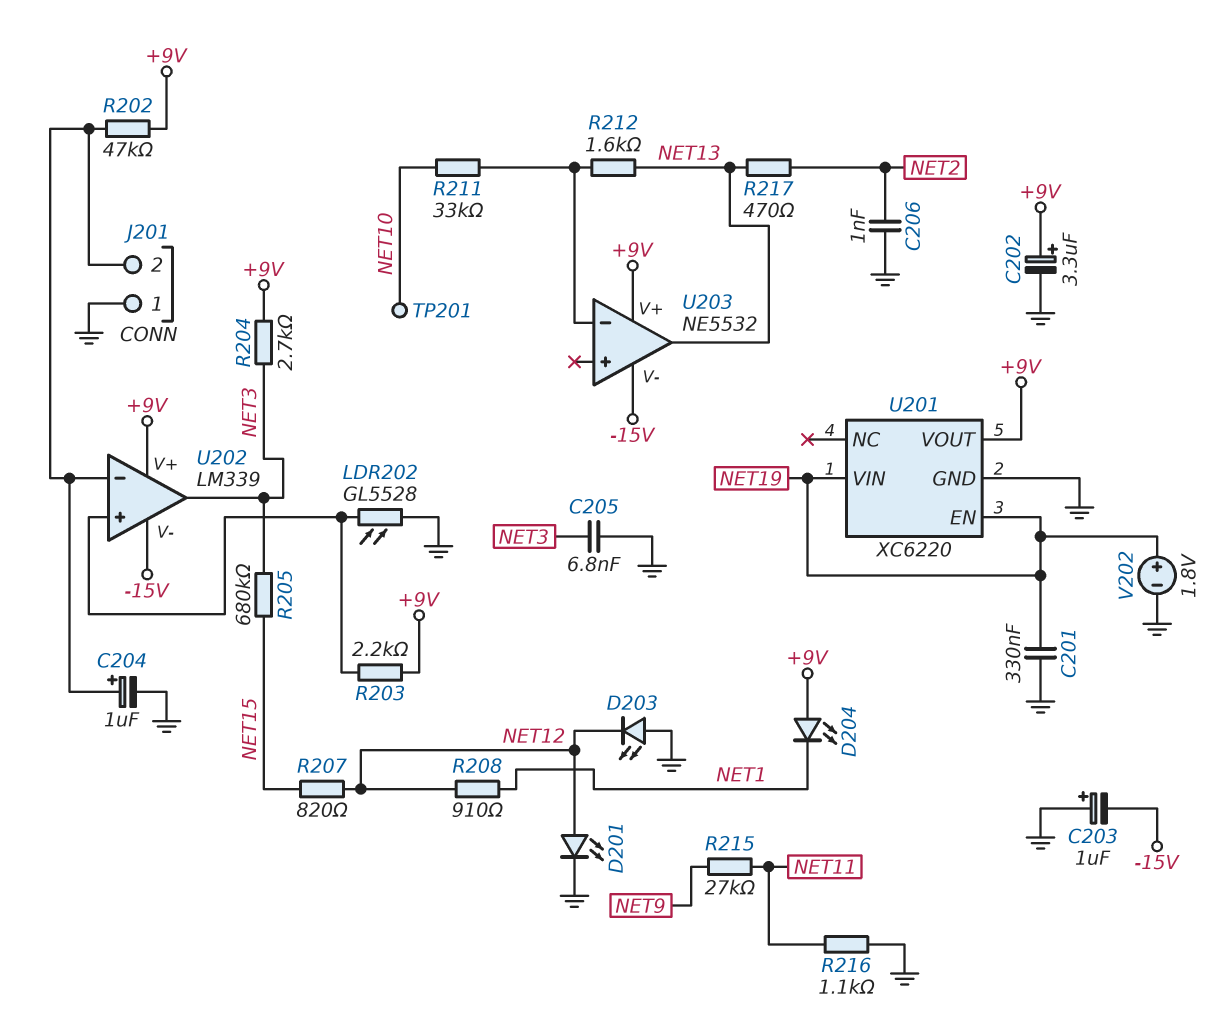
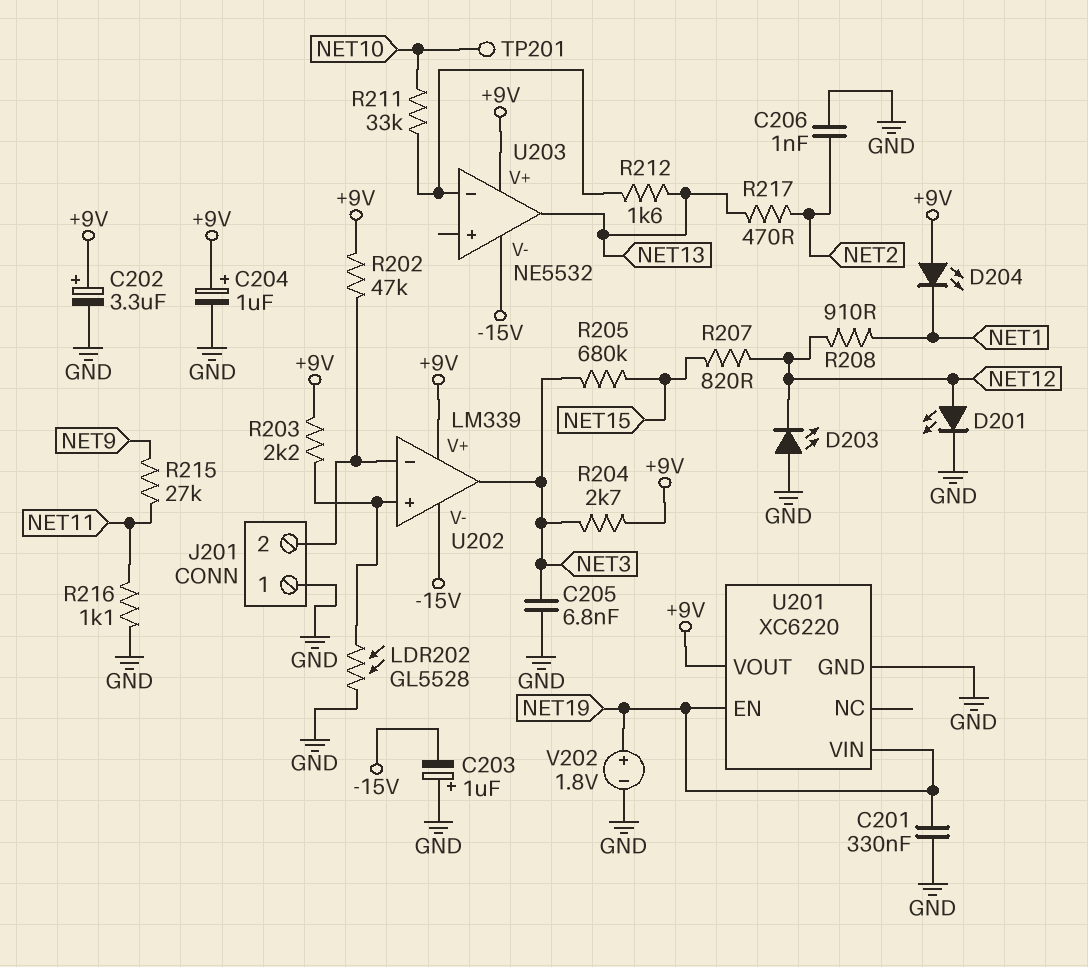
C204: 1uF (plus J201/2, minus GND) -> 1uF (plus +9V, minus GND)

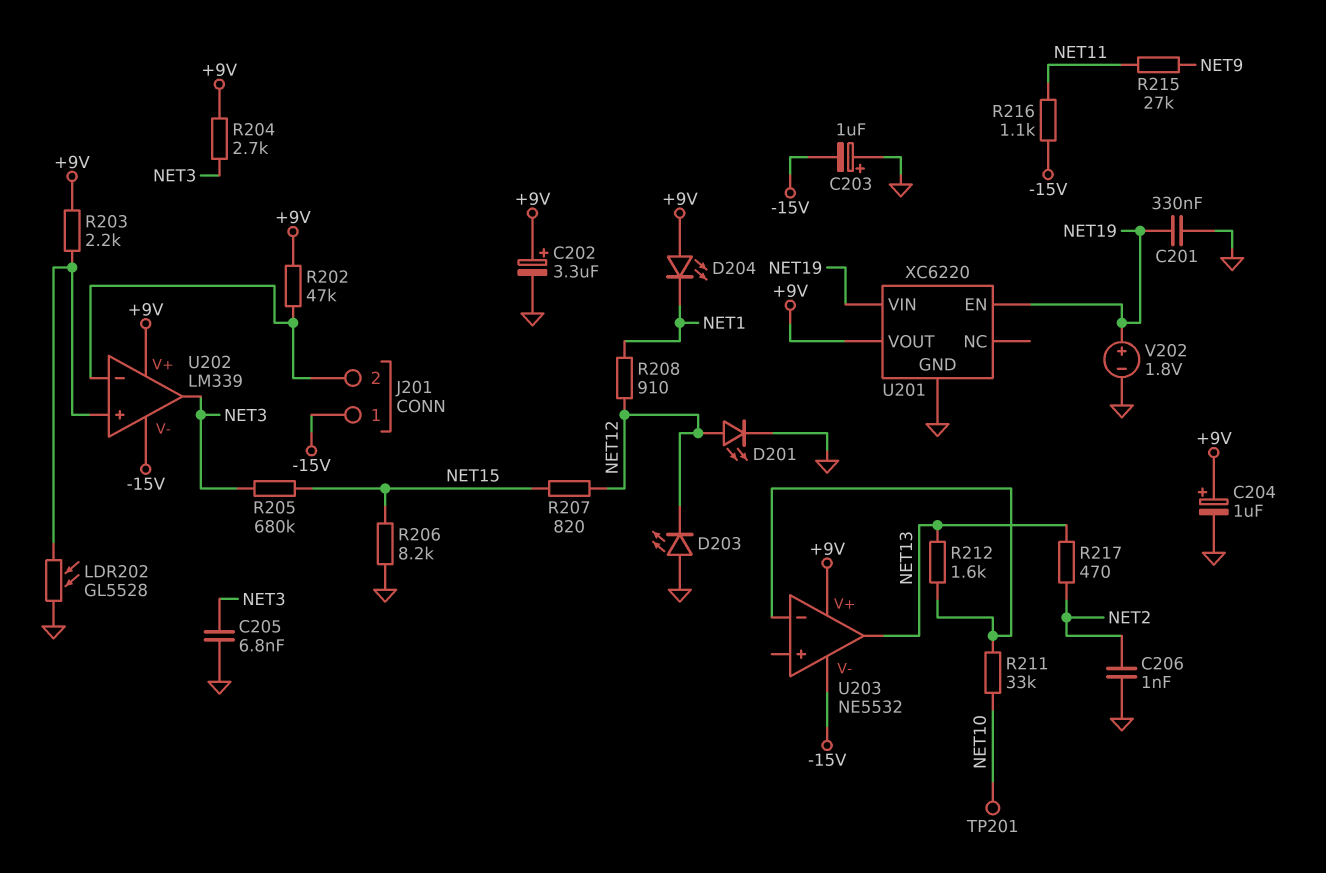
J201 pin 1: GND -> -15V
R206: none -> 8.2k (GND, NET15)
R216: 1.1k (GND, NET11) -> 1.1k (-15V, NET11)

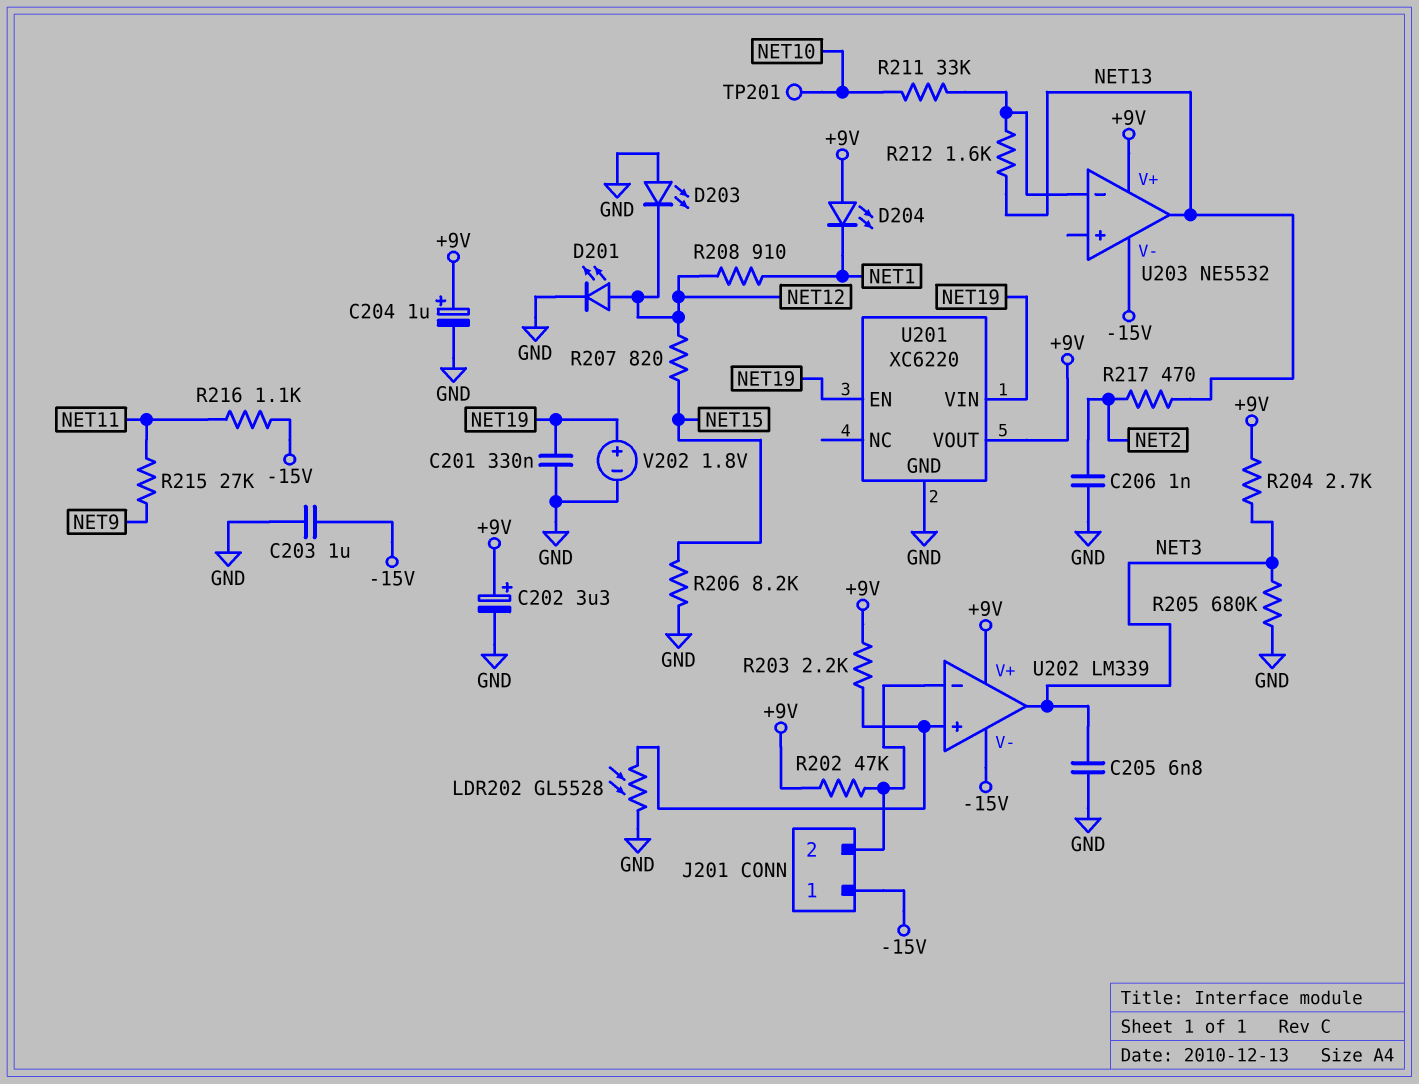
C203: 1uF (plus GND, minus -15V) -> 1uF (-15V, GND)
R205: 680k (NET3, NET15) -> 680k (GND, NET3)

